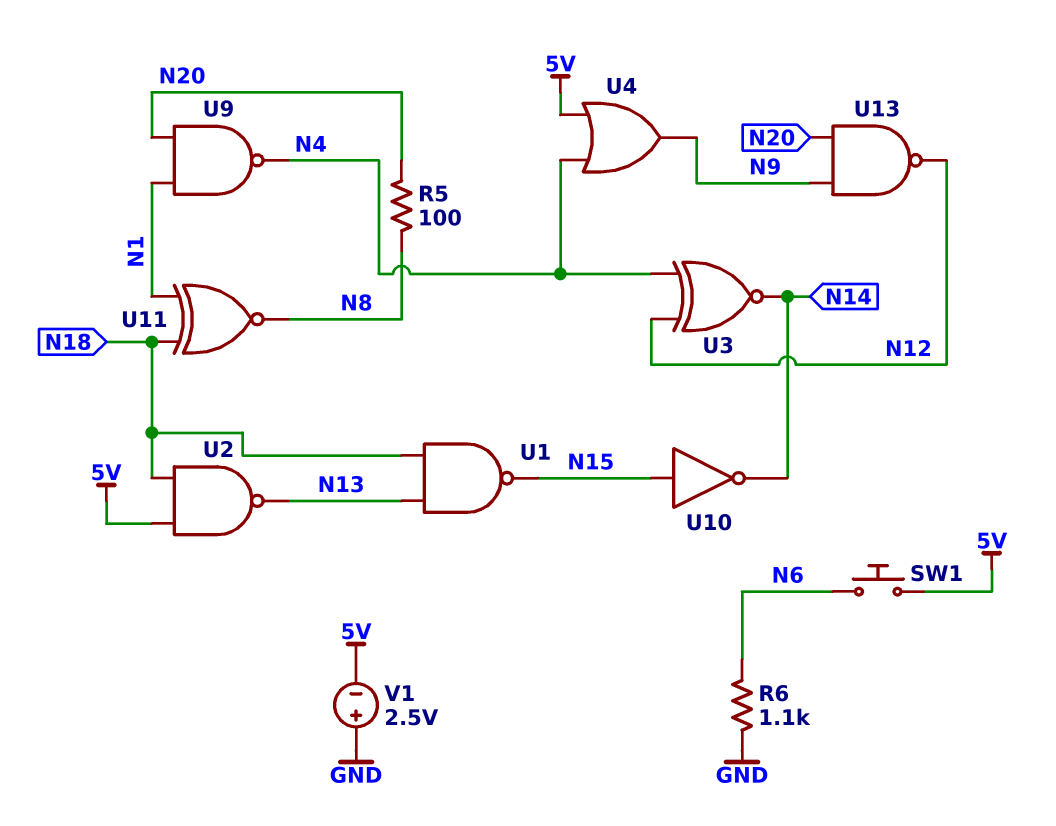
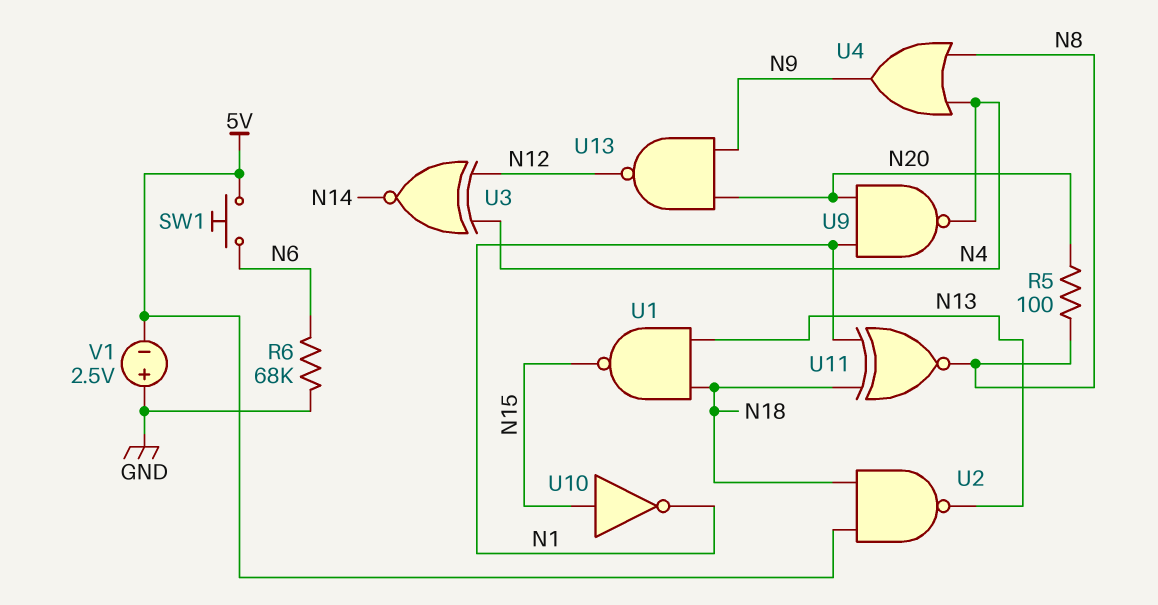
R6: 1.1k (GND, N6) -> 68k (GND, N6)
U4: OR (in 5V, in N4, out N9) -> OR (in N4, in N8, out N9)
U10: NOT (in N15, out N14) -> NOT (in N15, out N1)

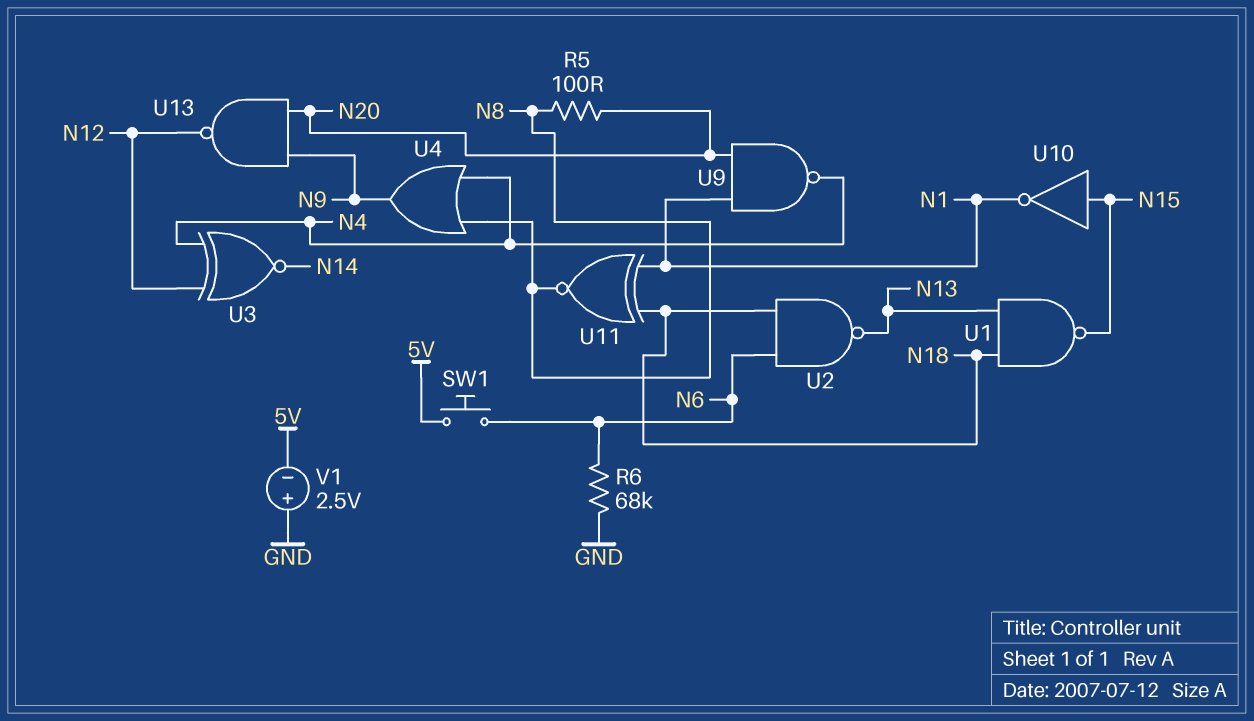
U2: NAND (in 5V, in N18, out N13) -> NAND (in N6, in N18, out N13)

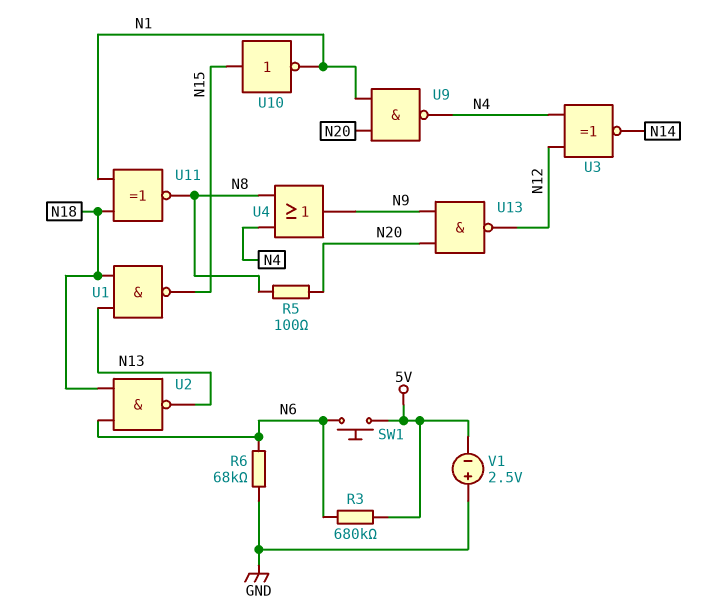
R3: none -> 680k (5V, N6)

